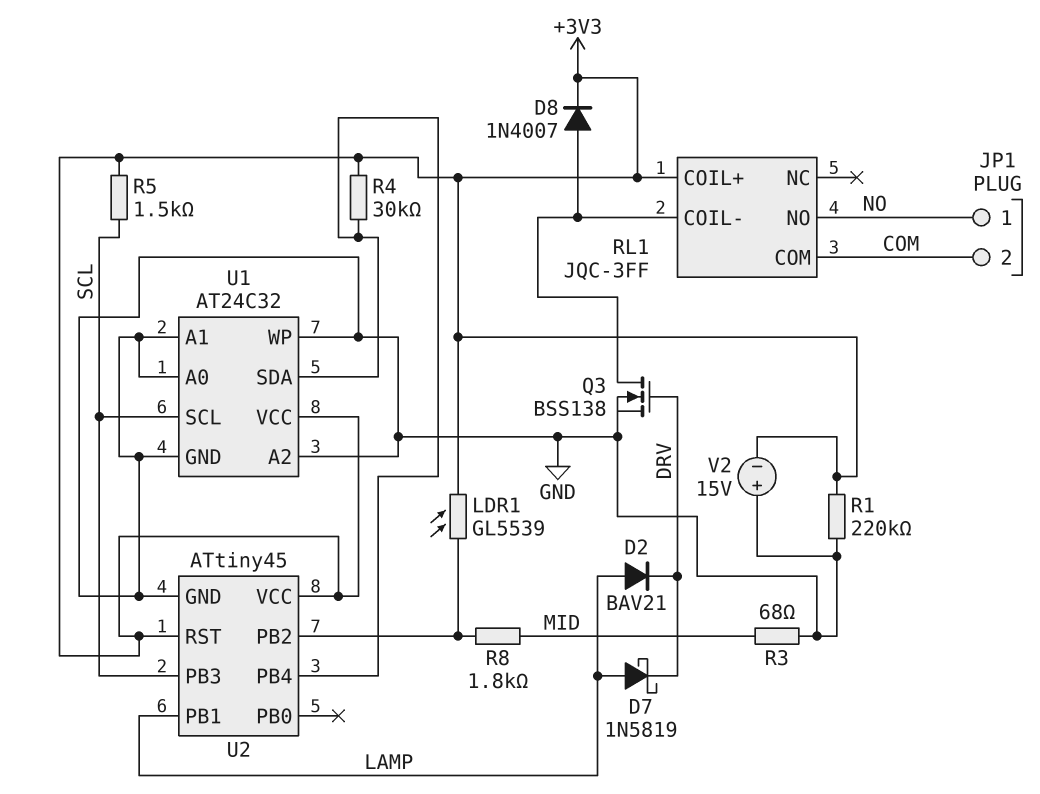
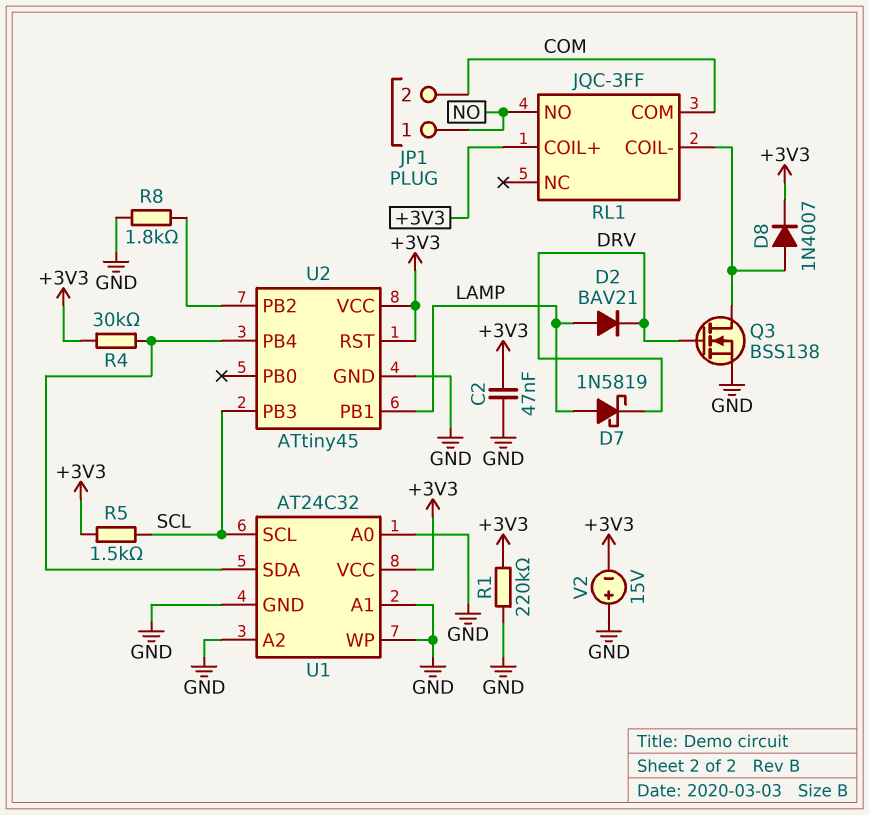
C2: none -> 47nF (+3V3, GND)
LDR1: GL5539 (+3V3, U2/PB2) -> none
R3: 68 (GND, MID) -> none
R8: 1.8k (MID, U2/PB2) -> 1.8k (GND, U2/PB2)

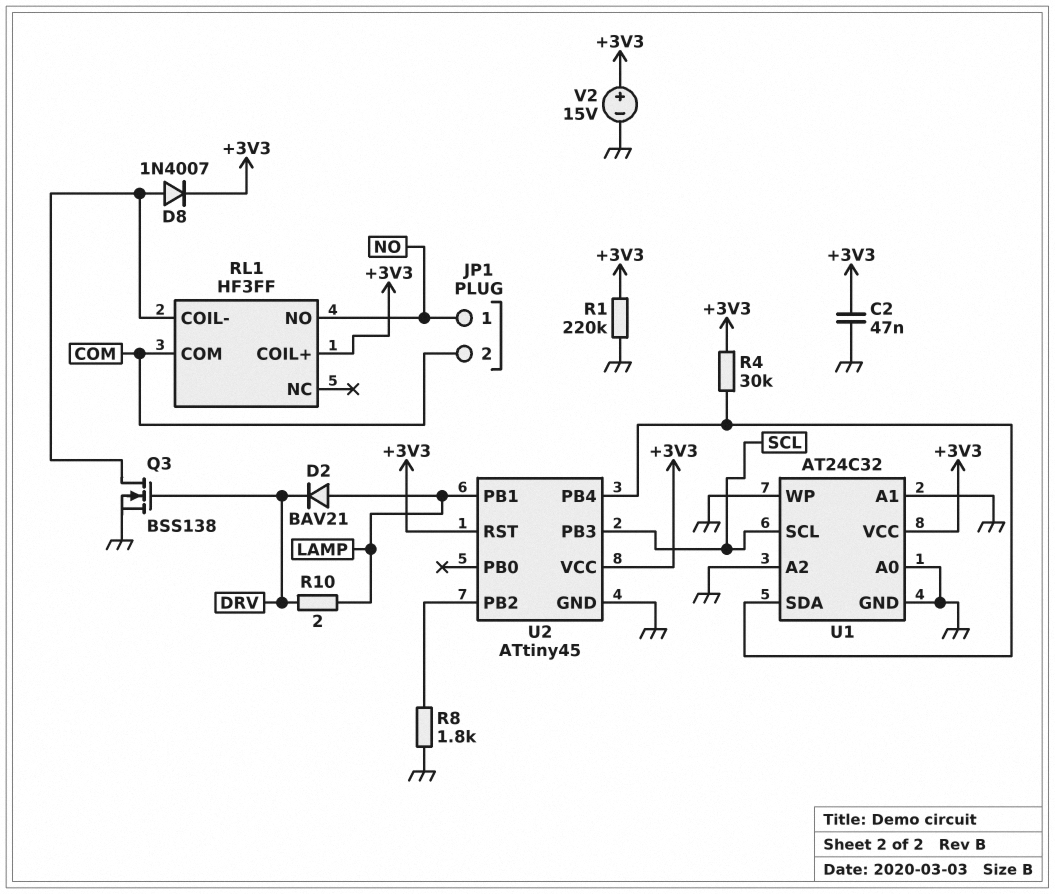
D7: schottky 1N5819 (A LAMP, K DRV) -> none
R5: 1.5k (+3V3, SCL) -> none
R10: none -> 2 (DRV, LAMP)
RL1: JQC-3FF -> HF3FF
V2: 15V (plus GND, minus +3V3) -> 15V (plus +3V3, minus GND)

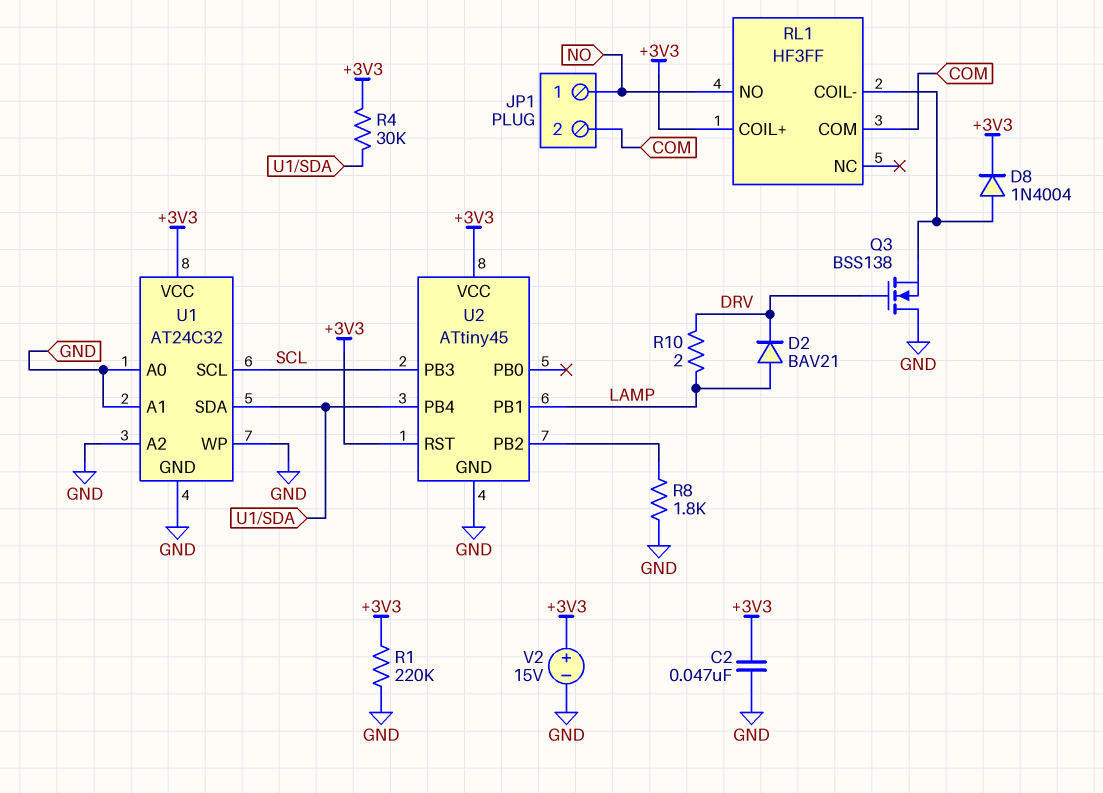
D8: diode 1N4007 (A RL1/COIL-, K +3V3) -> diode 1N4004 (A RL1/COIL-, K +3V3)
Q3: NMOS BSS138 (G DRV, D RL1/COIL-, S GND) -> NMOS BSS138 (G DRV, D GND, S RL1/COIL-)

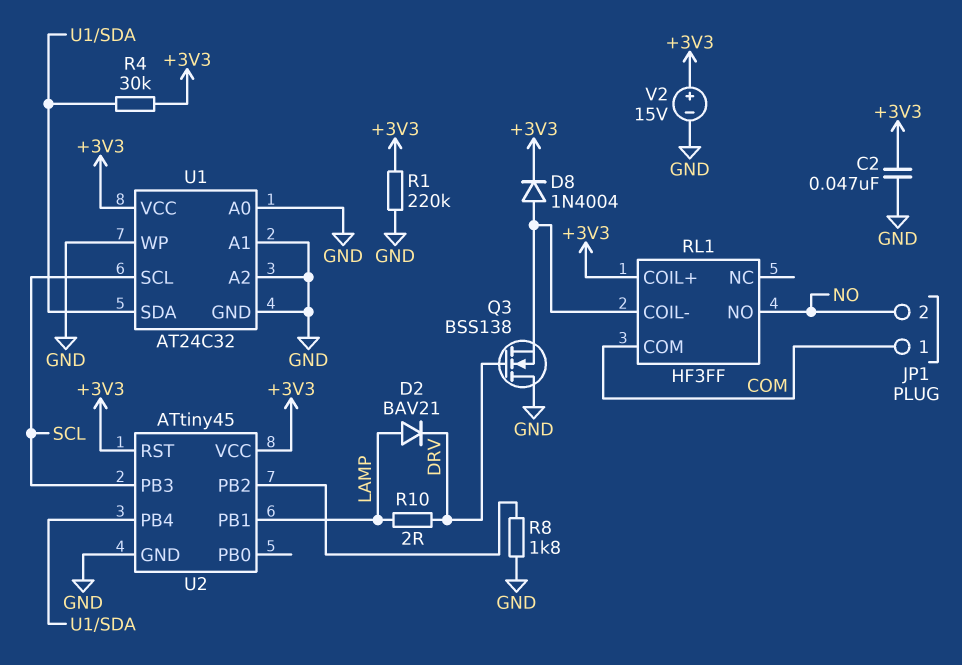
JP1 pin 1: NO -> COM
JP1 pin 2: COM -> NO

